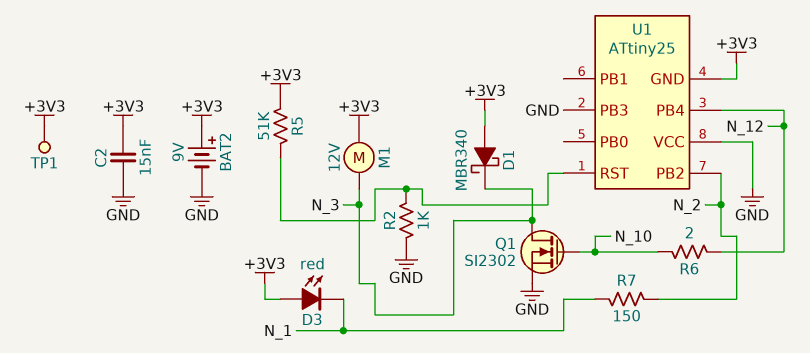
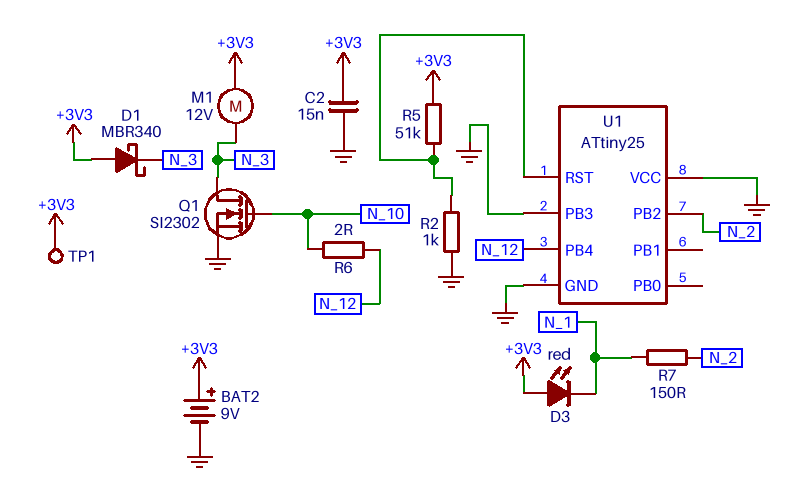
U1 pin GND: +3V3 -> GND

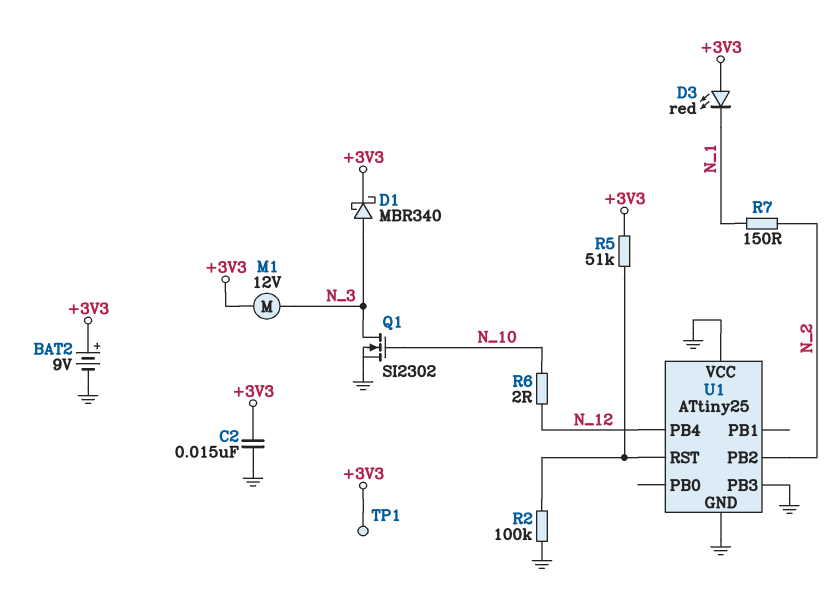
D1: schottky MBR340 (A +3V3, K N_3) -> schottky MBR340 (A N_3, K +3V3)
R2: 1k (GND, U1/RST) -> 100k (GND, U1/RST)

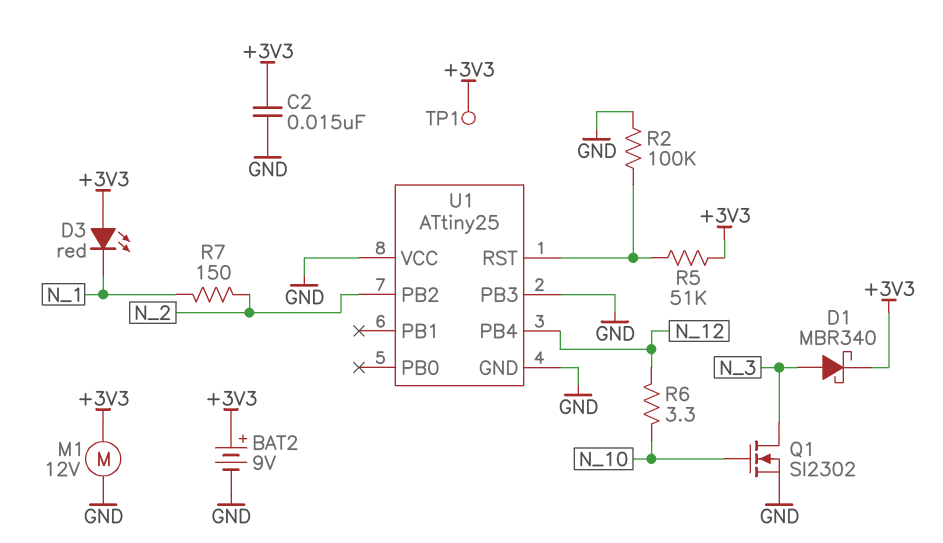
M1: motor 12V (+3V3, N_3) -> motor 12V (+3V3, GND)
R6: 2 (N_10, N_12) -> 3.3 (N_10, N_12)

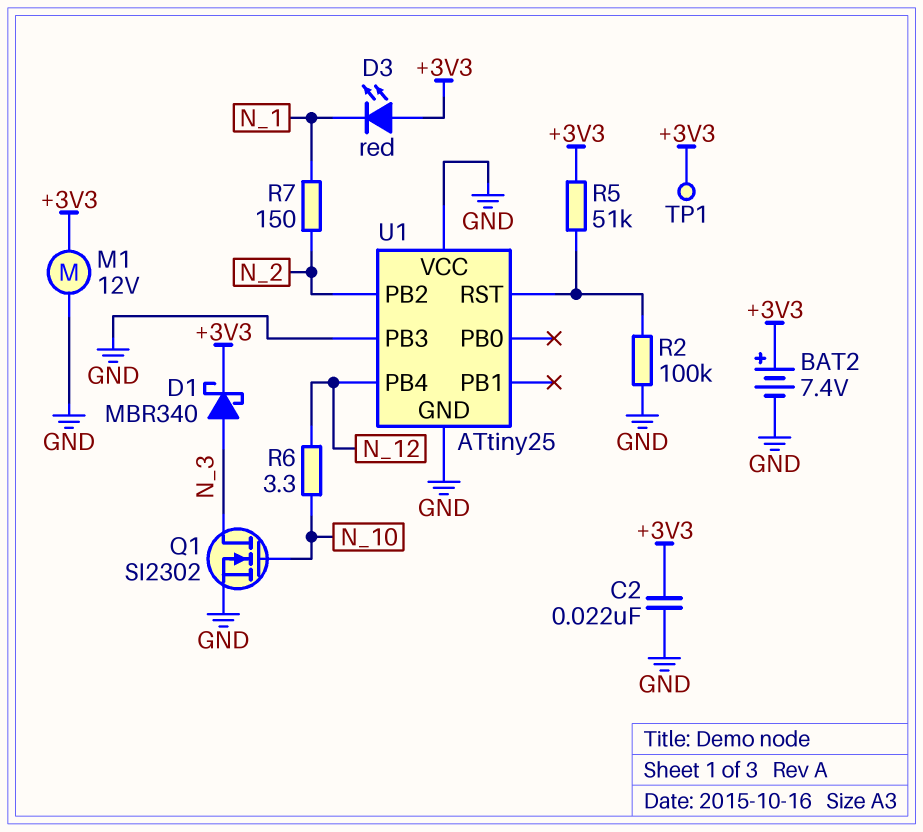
BAT2: 9V (plus +3V3, minus GND) -> 7.4V (plus +3V3, minus GND)
C2: 15nF (+3V3, GND) -> 22nF (+3V3, GND)

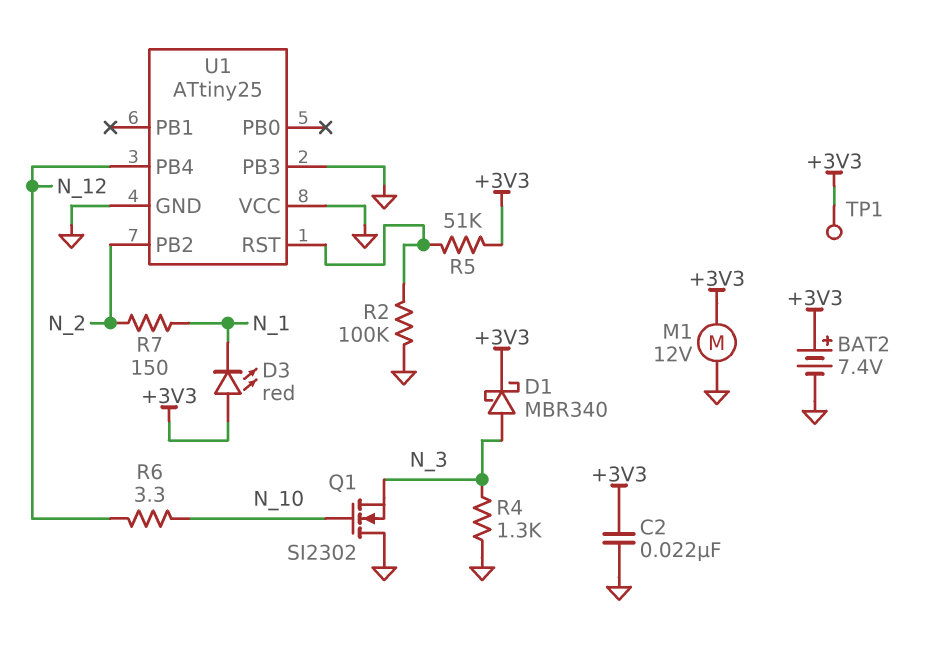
Q1: NMOS SI2302 (G N_10, D N_3, S GND) -> NMOS SI2302 (G N_10, D GND, S N_3)
R4: none -> 1.3k (GND, N_3)

